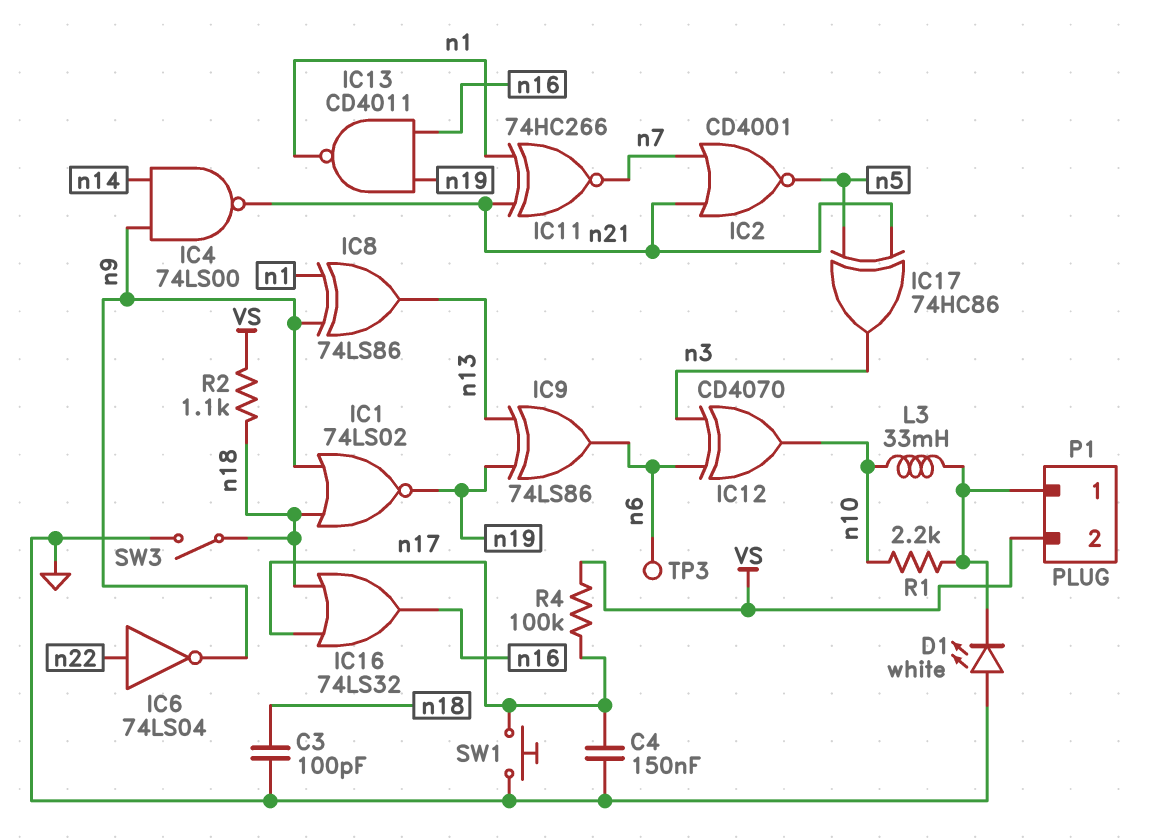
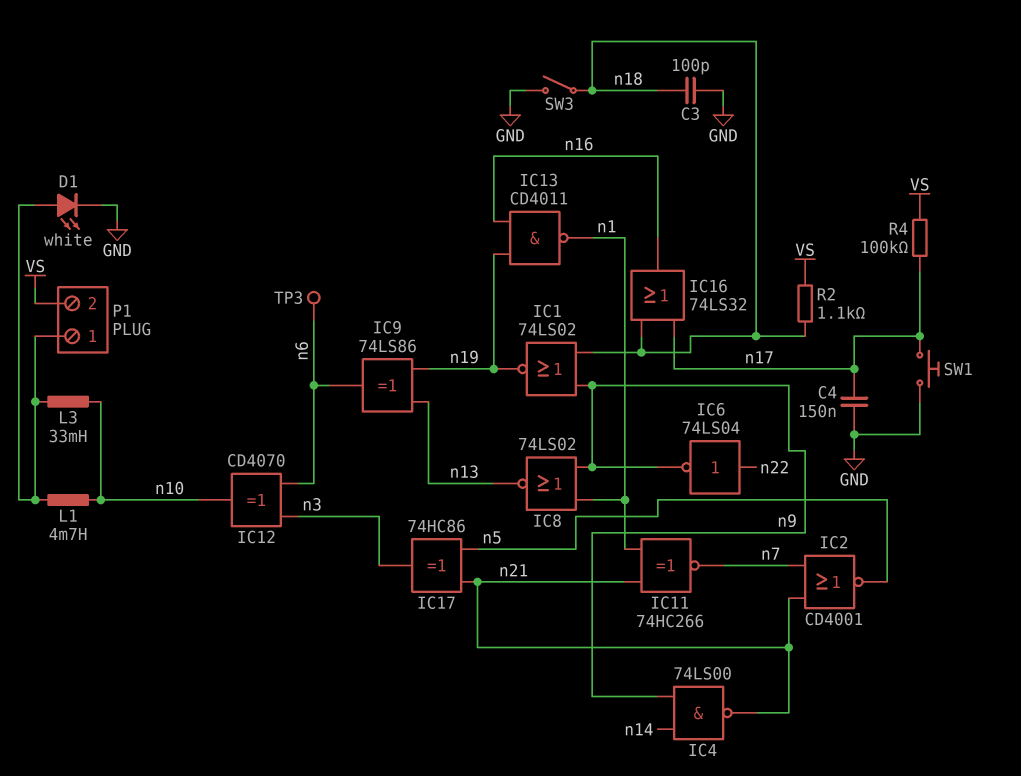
D1: LED white (A GND, K P1/1) -> LED white (A P1/1, K GND)
IC8: XOR 74LS86 (in n1, in n9, out n13) -> NOR 74LS02 (in n1, in n9, out n13)
L1: none -> 4.7mH (P1/1, n10)
R1: 2.2k (P1/1, n10) -> none

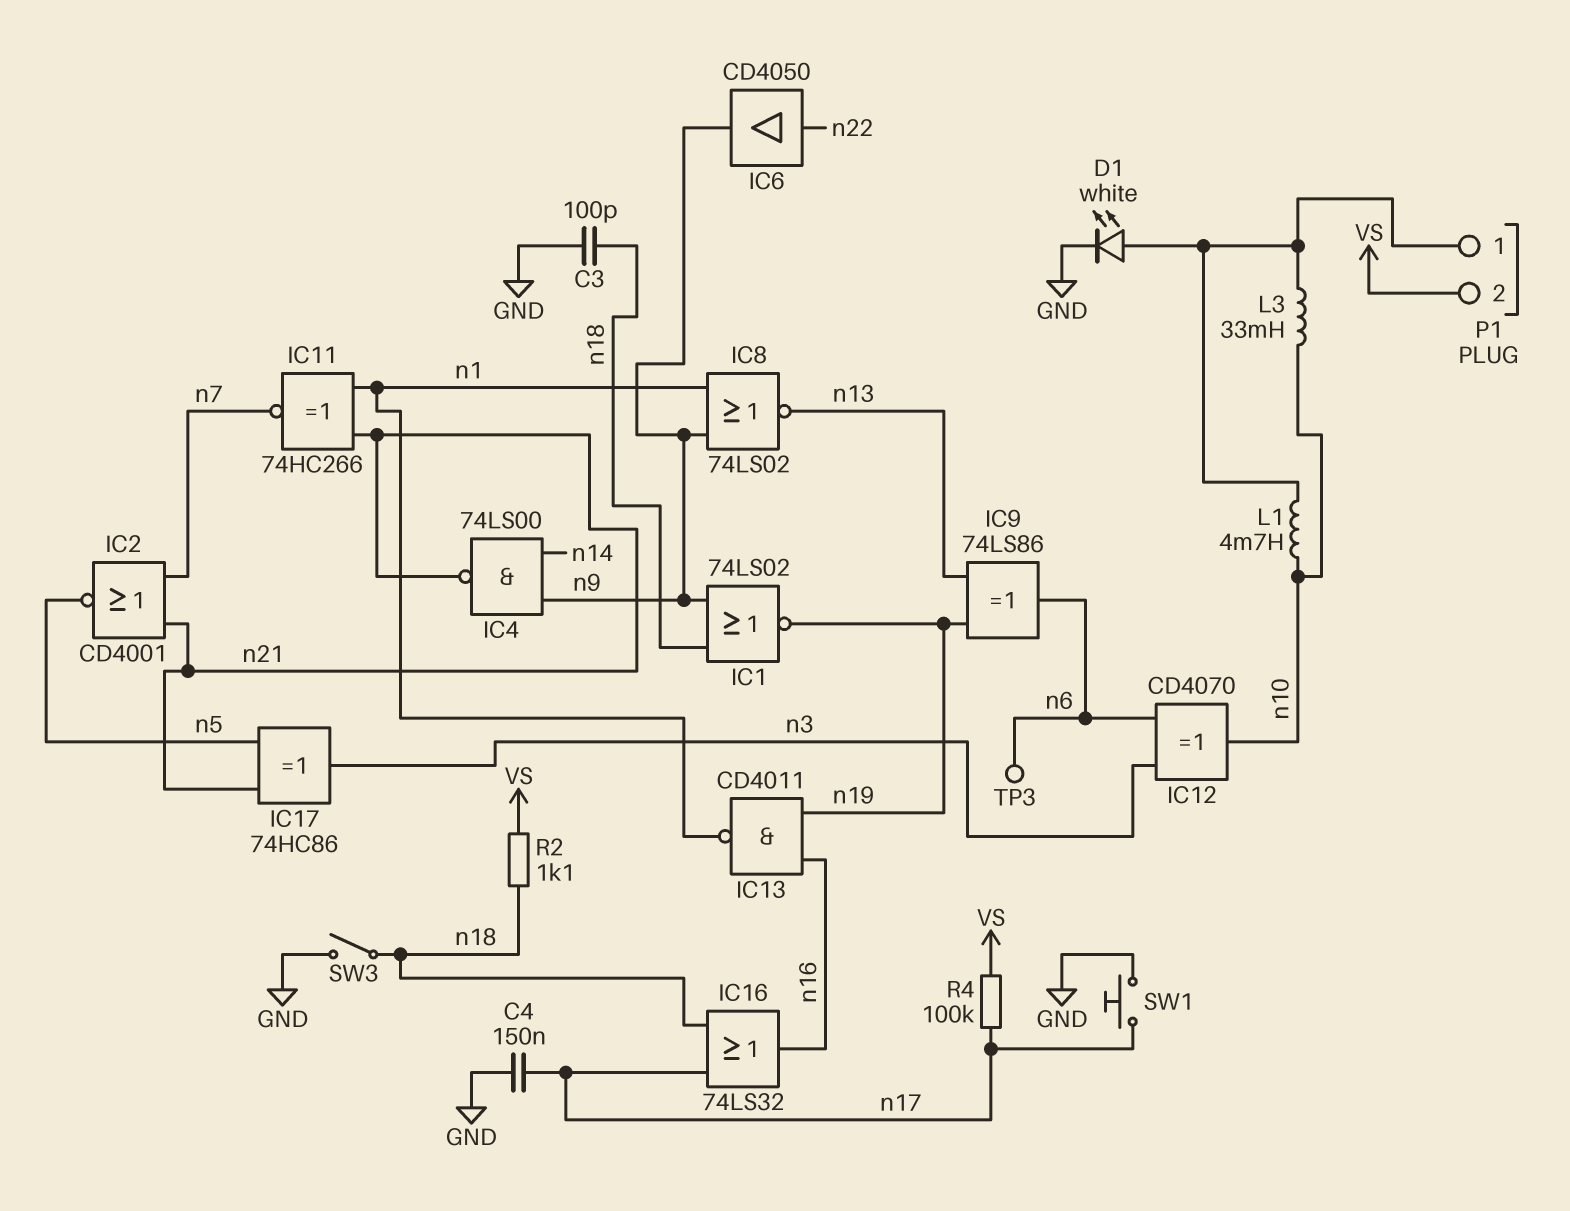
IC6: NOT 74LS04 (in n22, out n9) -> buffer CD4050 (in n22, out n9)

